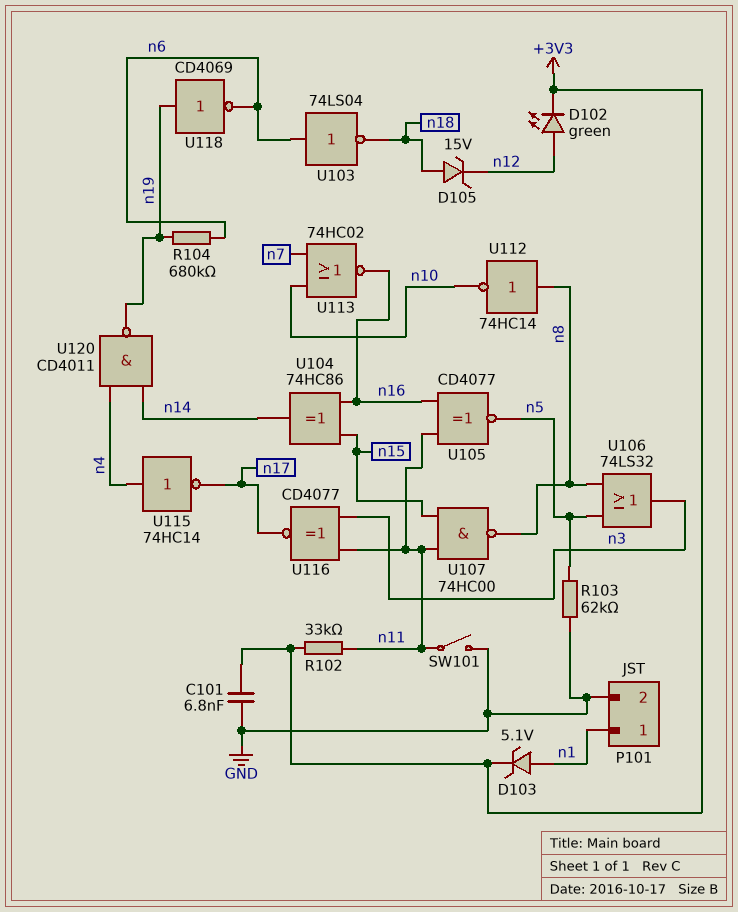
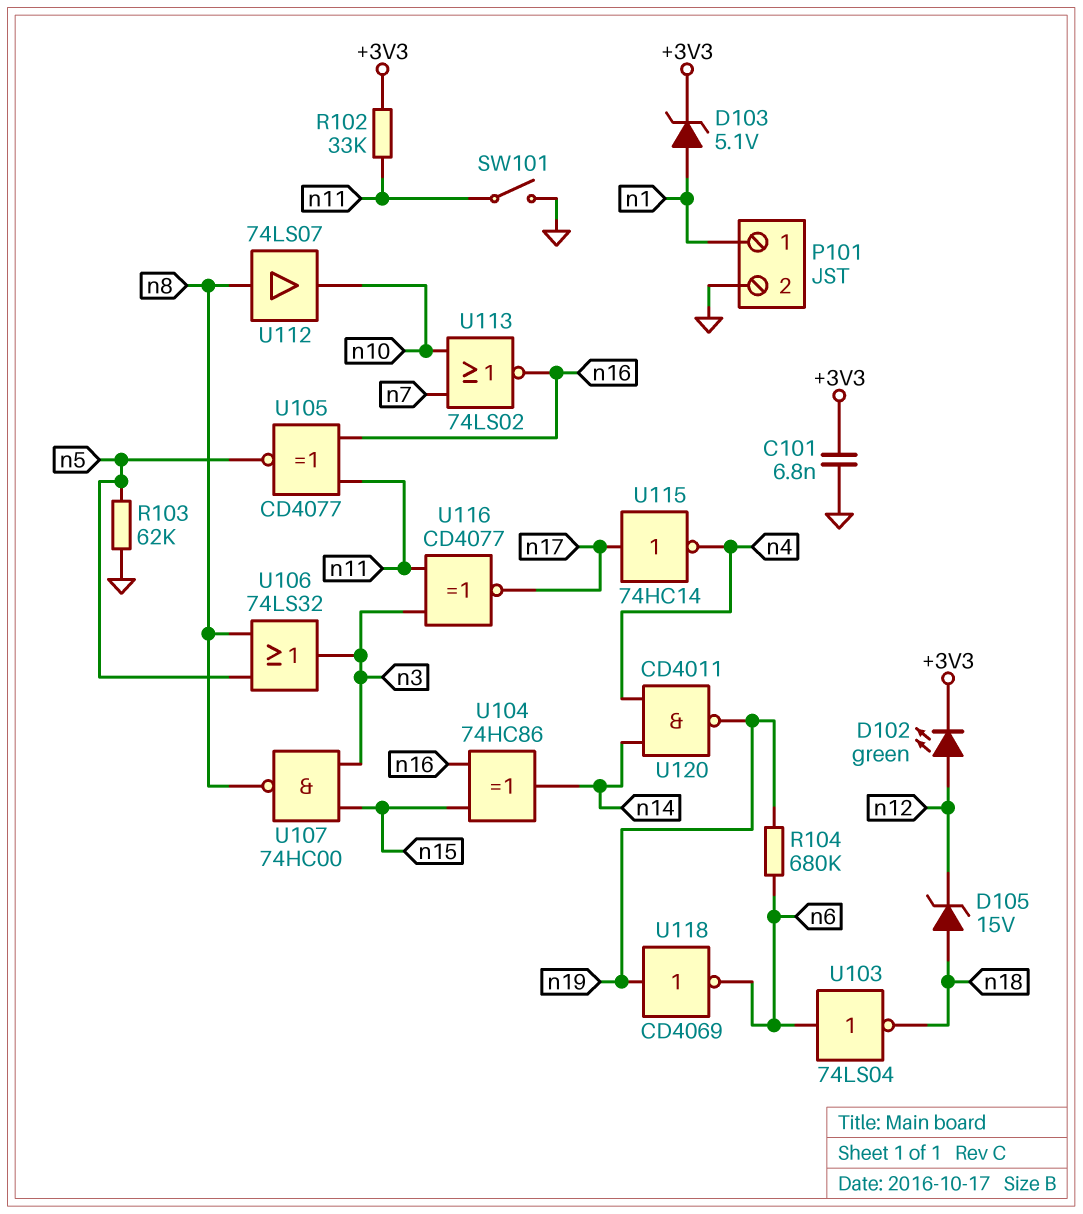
U107: NAND 74HC00 (in n11, in n15, out n8) -> NAND 74HC00 (in n3, in n15, out n8)
U112: NOT 74HC14 (in n8, out n10) -> buffer 74LS07 (in n8, out n10)
U113: NOR 74HC02 (in n7, in n10, out n16) -> NOR 74LS02 (in n7, in n10, out n16)
U115: NOT 74HC14 (in n4, out n17) -> NOT 74HC14 (in n17, out n4)

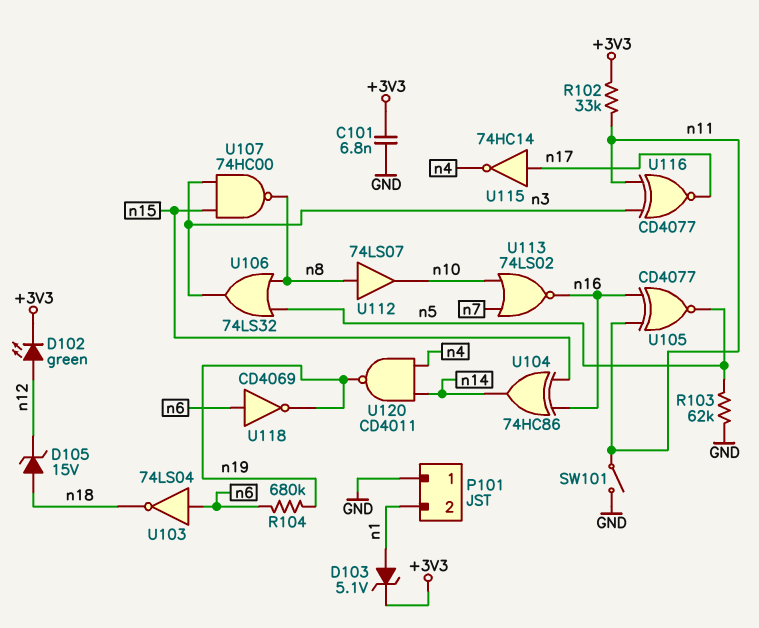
P101 pin 1: n1 -> GND
P101 pin 2: GND -> n1
U118: NOT CD4069 (in n19, out n6) -> NOT CD4069 (in n6, out n19)

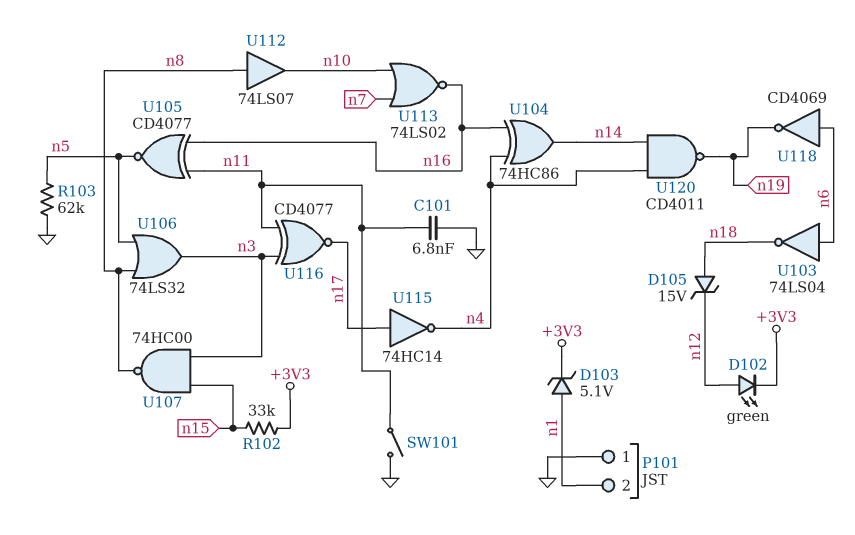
C101: 6.8nF (+3V3, GND) -> 6.8nF (GND, n11)
R102: 33k (+3V3, n11) -> 33k (+3V3, n15)
R104: 680k (n6, n19) -> none
U104: XOR 74HC86 (in n15, in n16, out n14) -> XOR 74HC86 (in n4, in n16, out n14)

